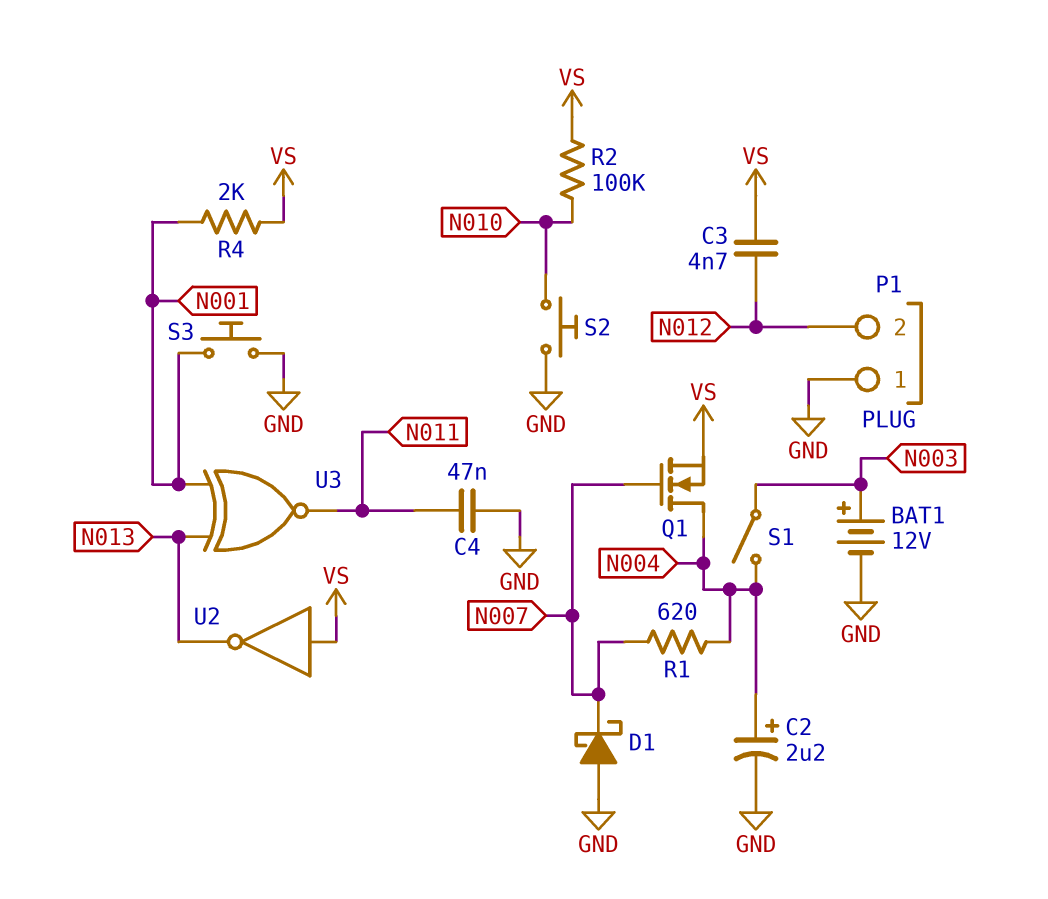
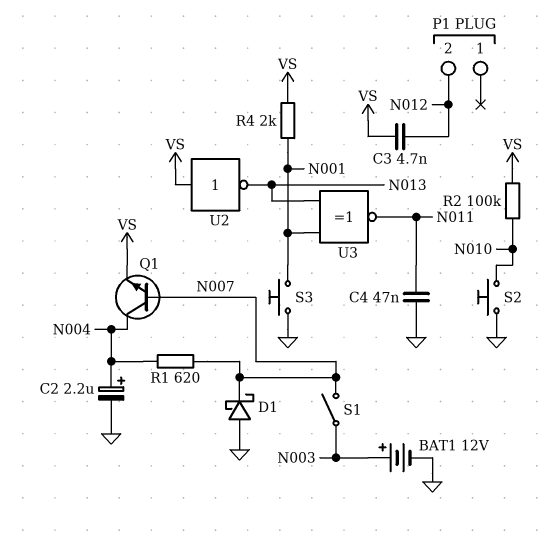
P1 pin 1: GND -> none
Q1: NMOS (G N007, D N004, S VS) -> NPN (B N007, C N004, E VS)
S1: switch (N003, N004) -> switch (N003, N007)

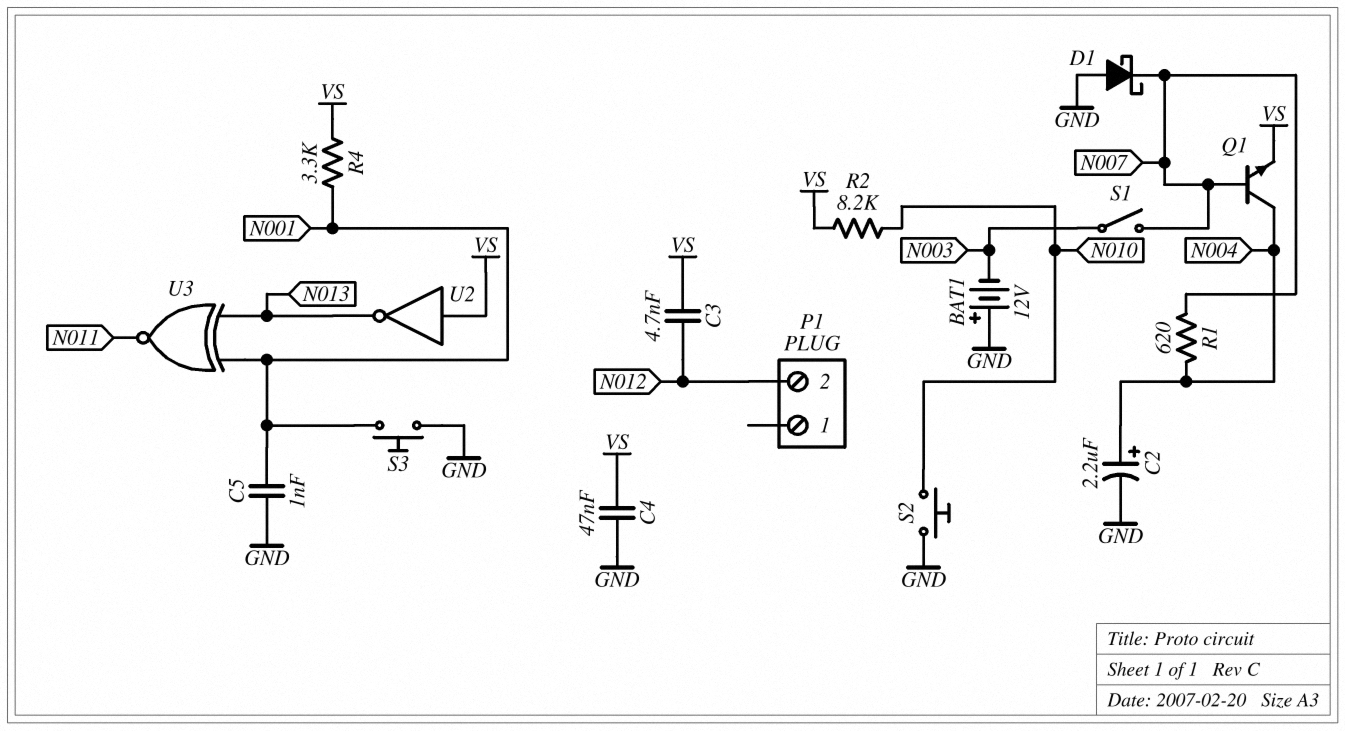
BAT1: 12V (plus N003, minus GND) -> 12V (plus GND, minus N003)
C4: 47nF (GND, N011) -> 47nF (GND, VS)
C5: none -> 1nF (GND, N001)
R2: 100k (N010, VS) -> 8.2k (N010, VS)
R4: 2k (N001, VS) -> 3.3k (N001, VS)

